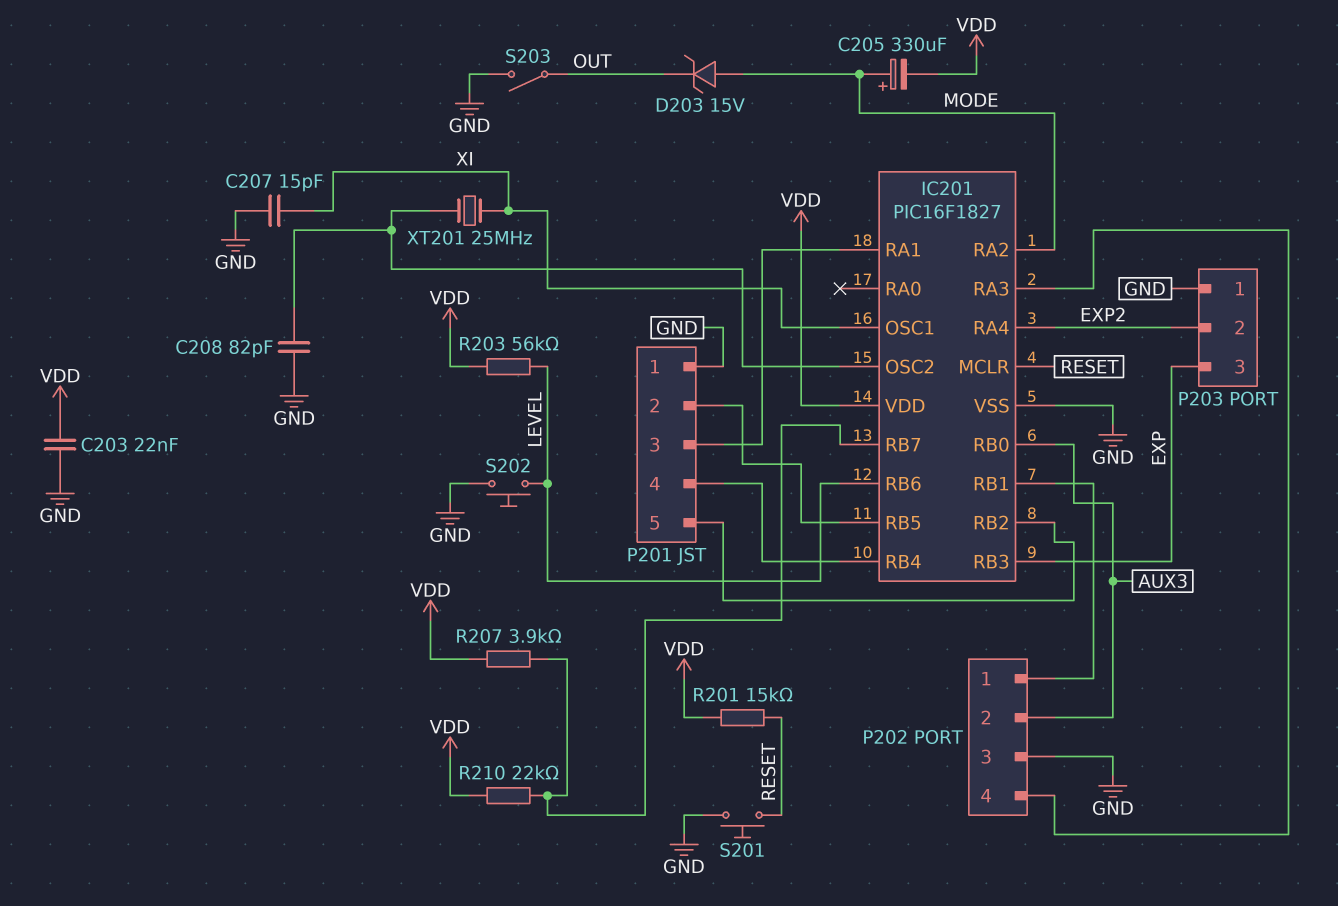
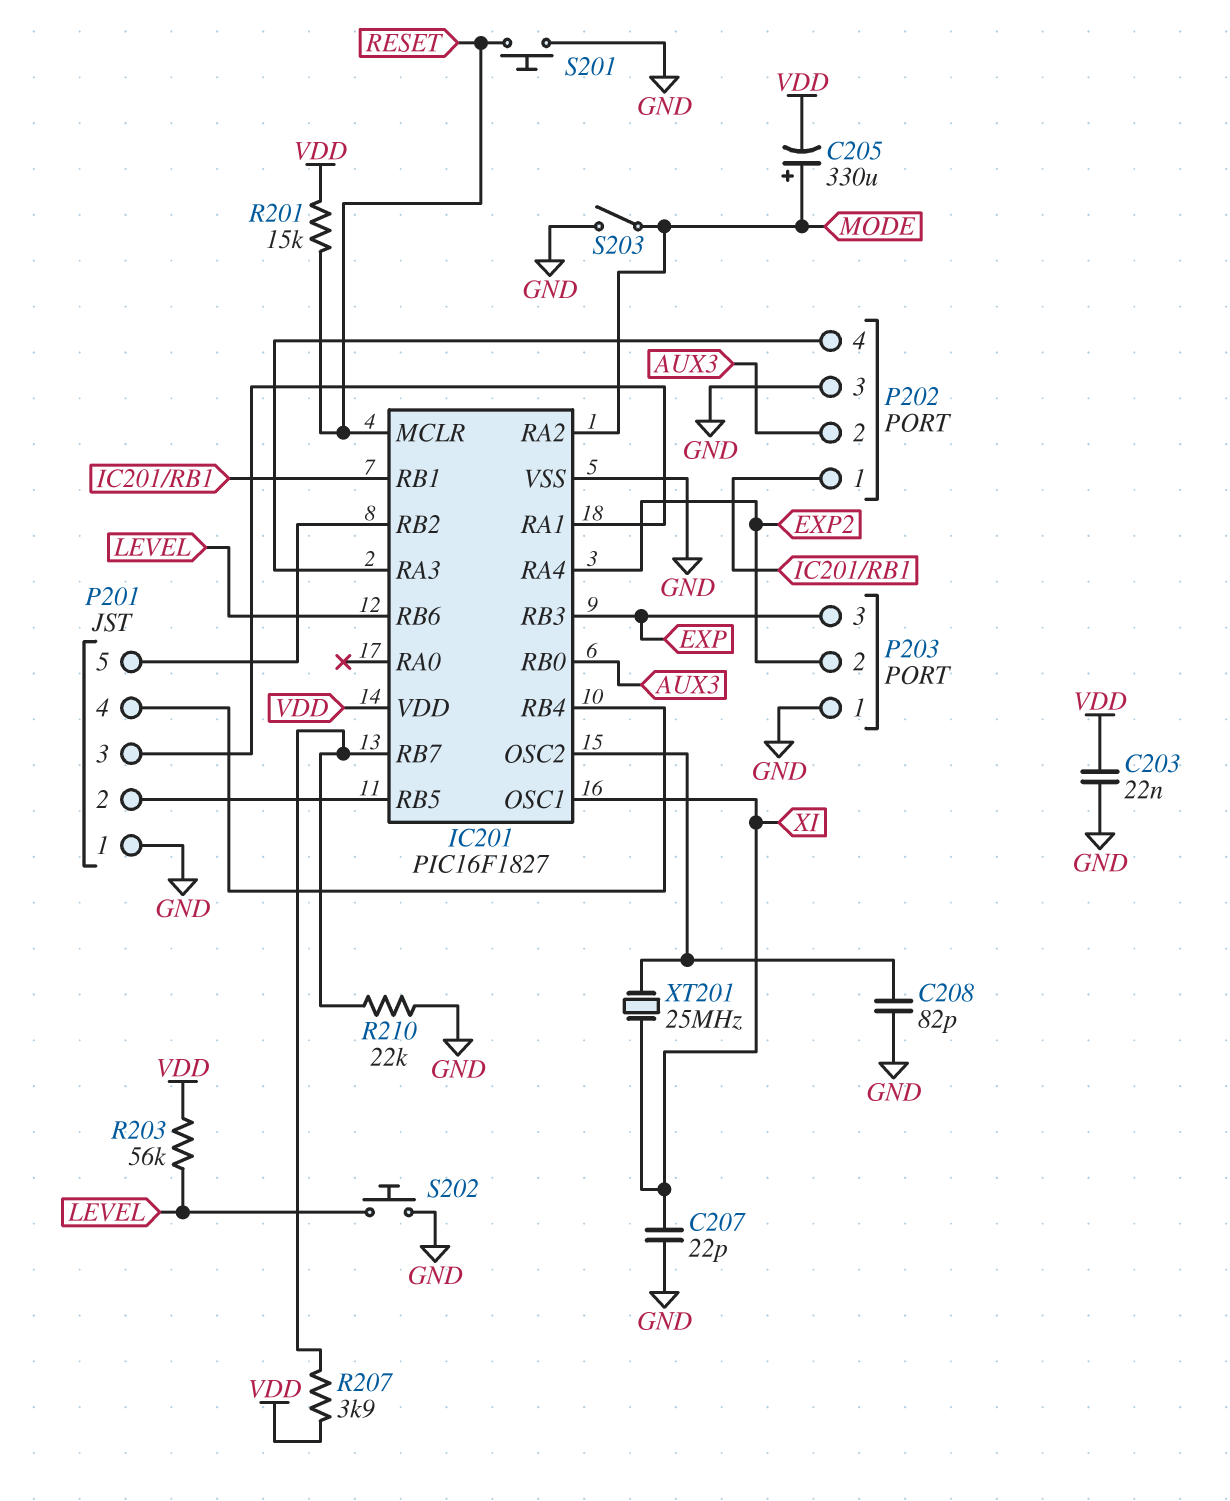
C207: 15pF (GND, XI) -> 22pF (GND, XI)
D203: zener 15V (A MODE, K OUT) -> none
R210: 22k (IC201/RB7, VDD) -> 22k (GND, IC201/RB7)
S203: switch (GND, OUT) -> switch (GND, MODE)

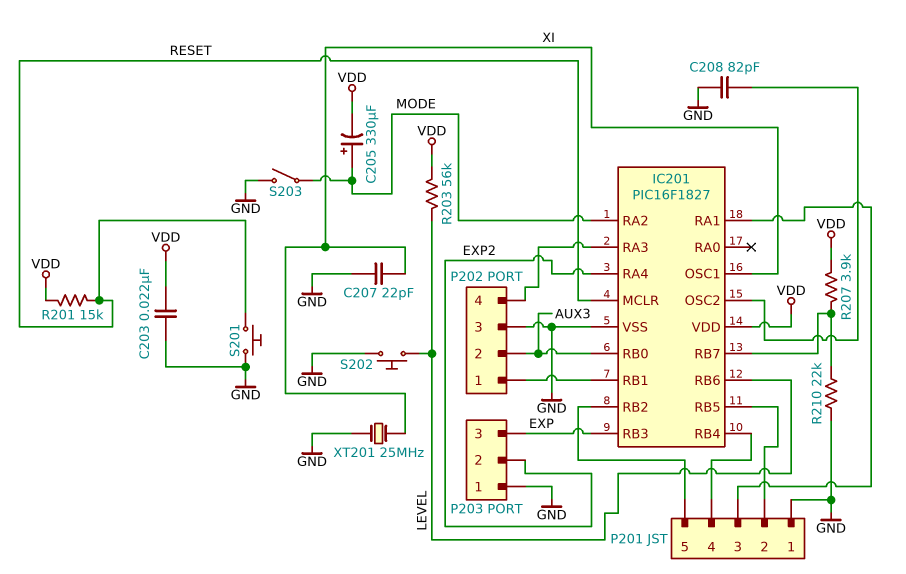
XT201: 25MHz (IC201/OSC2, XI) -> 25MHz (GND, XI)

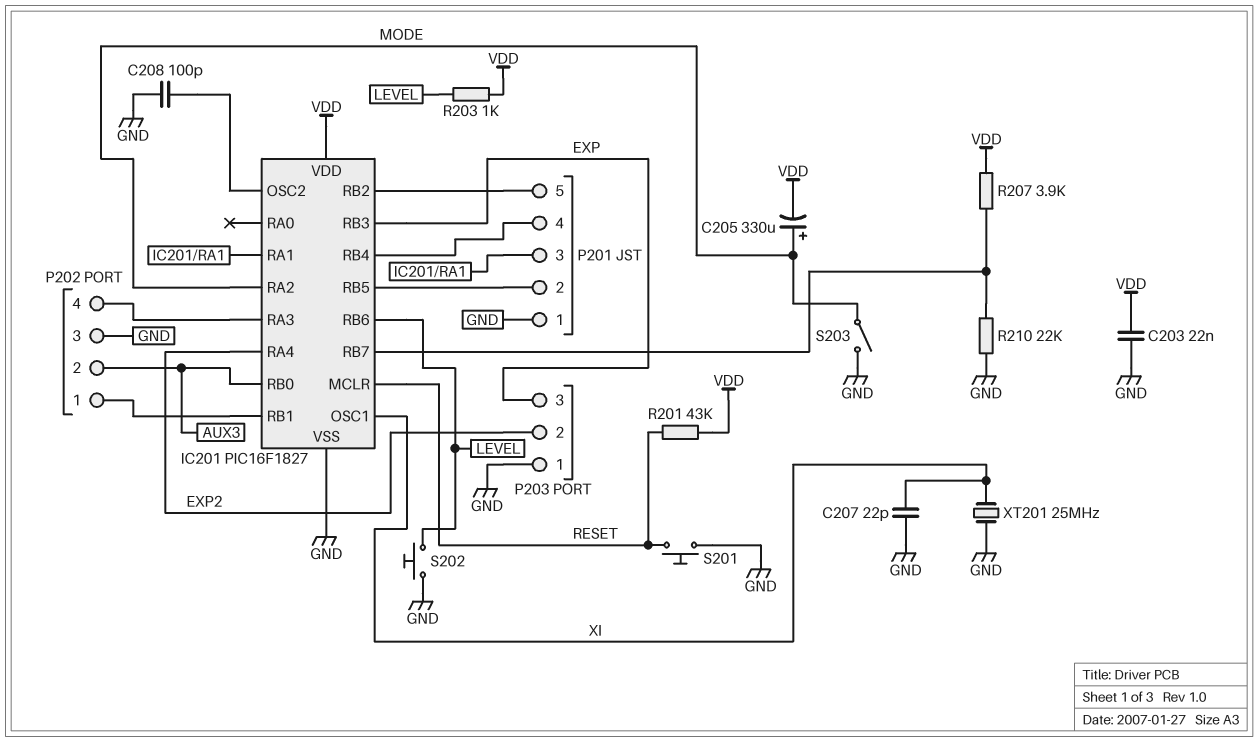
C208: 82pF (GND, IC201/OSC2) -> 100pF (GND, IC201/OSC2)
R201: 15k (RESET, VDD) -> 43k (RESET, VDD)
R203: 56k (LEVEL, VDD) -> 1k (LEVEL, VDD)

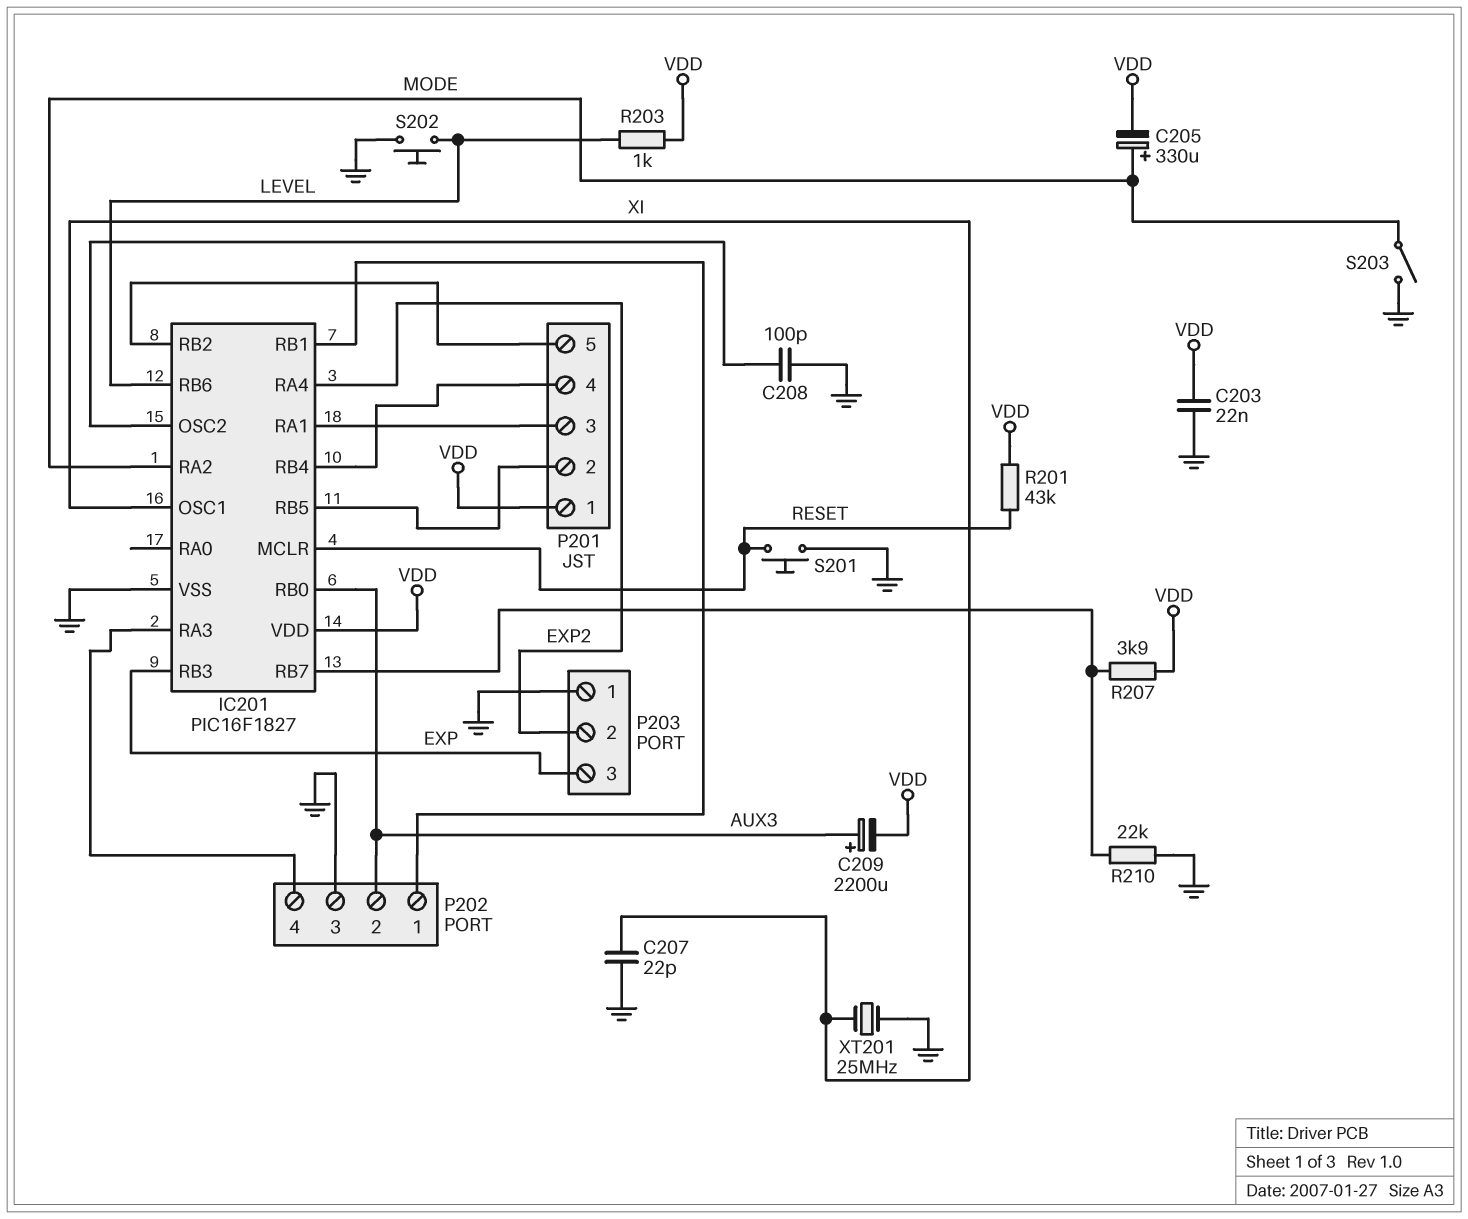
C209: none -> 2200uF (plus AUX3, minus VDD)
P201 pin 1: GND -> VDD

